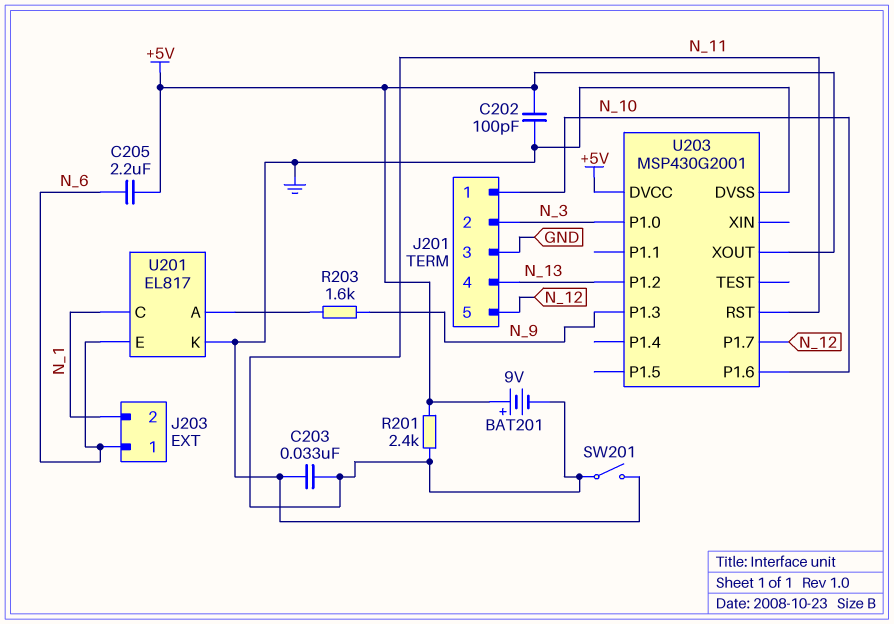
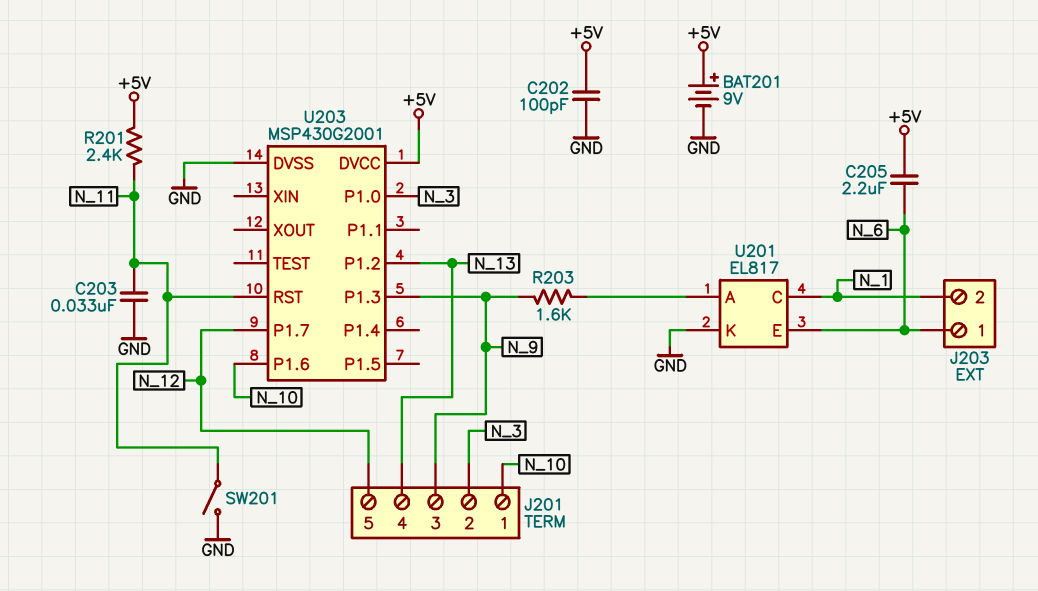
BAT201: 9V (plus +5V, minus N_11) -> 9V (plus +5V, minus GND)
J201 pin 3: GND -> N_9
U203 pin XOUT: +5V -> none

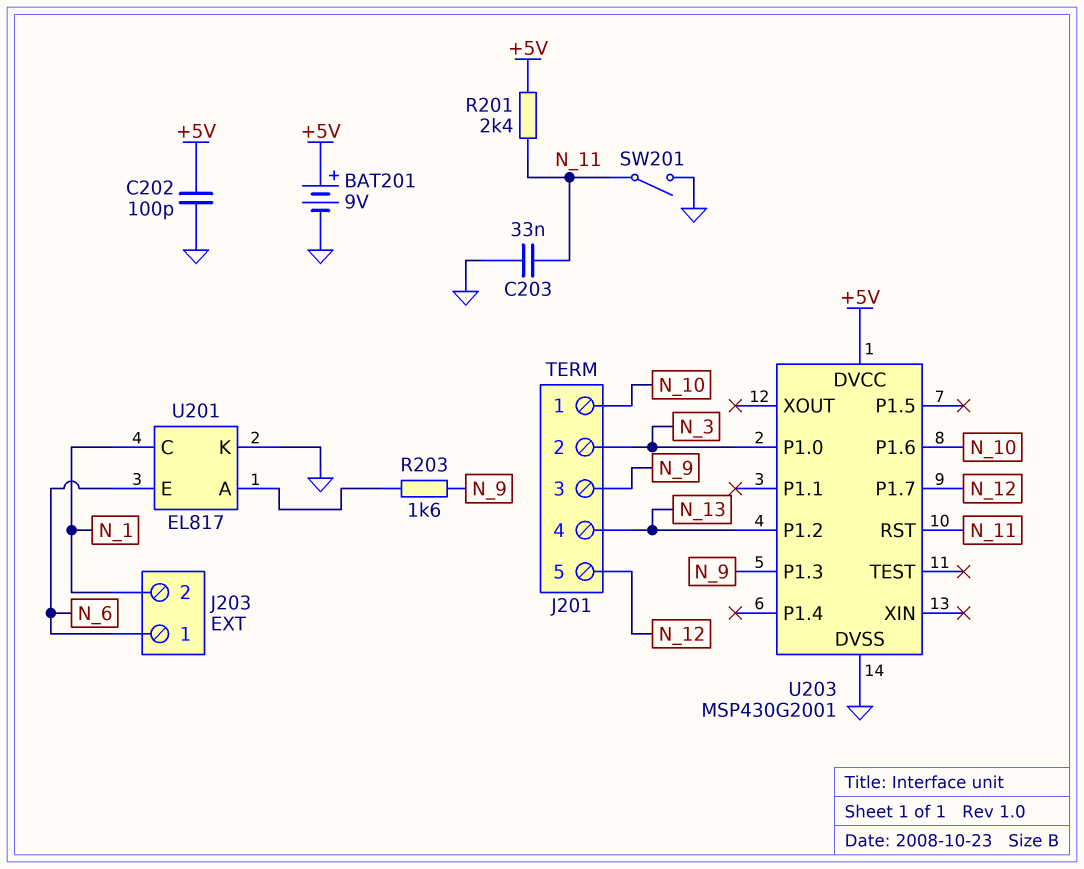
C205: 2.2uF (+5V, N_6) -> none

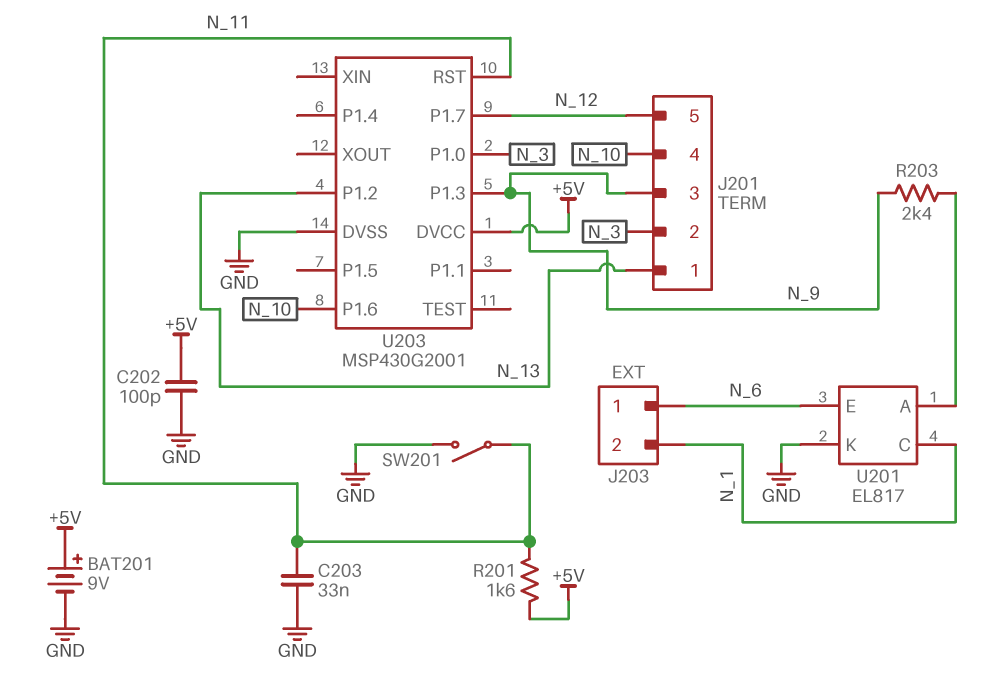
J201 pin 1: N_10 -> N_13
J201 pin 4: N_13 -> N_10
R201: 2.4k (+5V, N_11) -> 1.6k (+5V, N_11)
R203: 1.6k (N_9, U201/A) -> 2.4k (N_9, U201/A)

